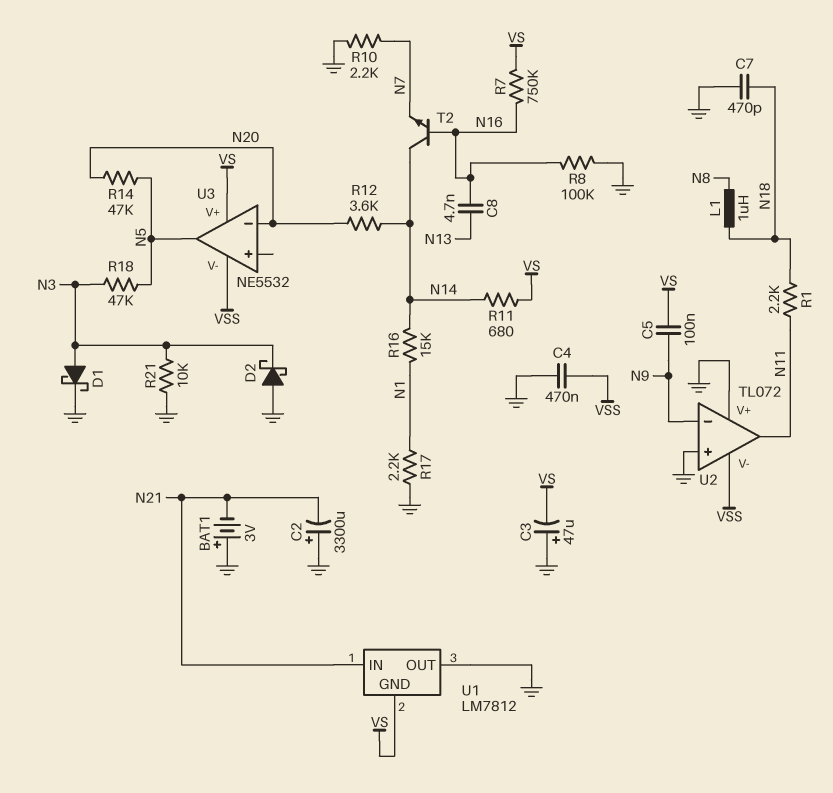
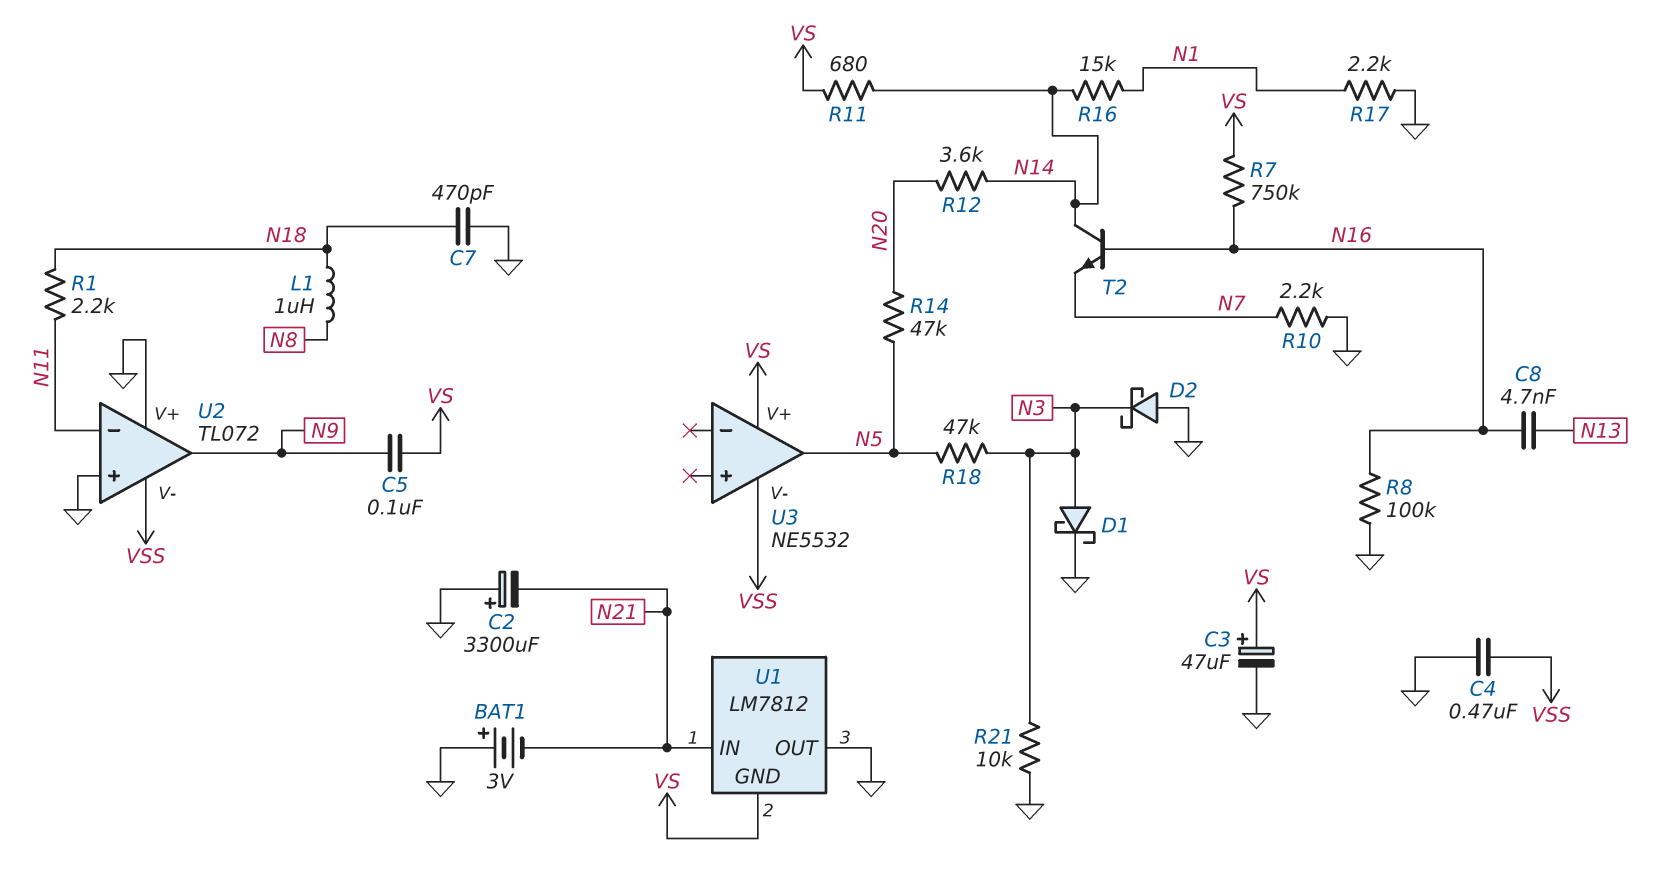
C3: 47uF (plus GND, minus VS) -> 47uF (plus VS, minus GND)
U2 pin in-: N9 -> N11
U2 pin out: N11 -> N9
U3 pin in-: N20 -> none

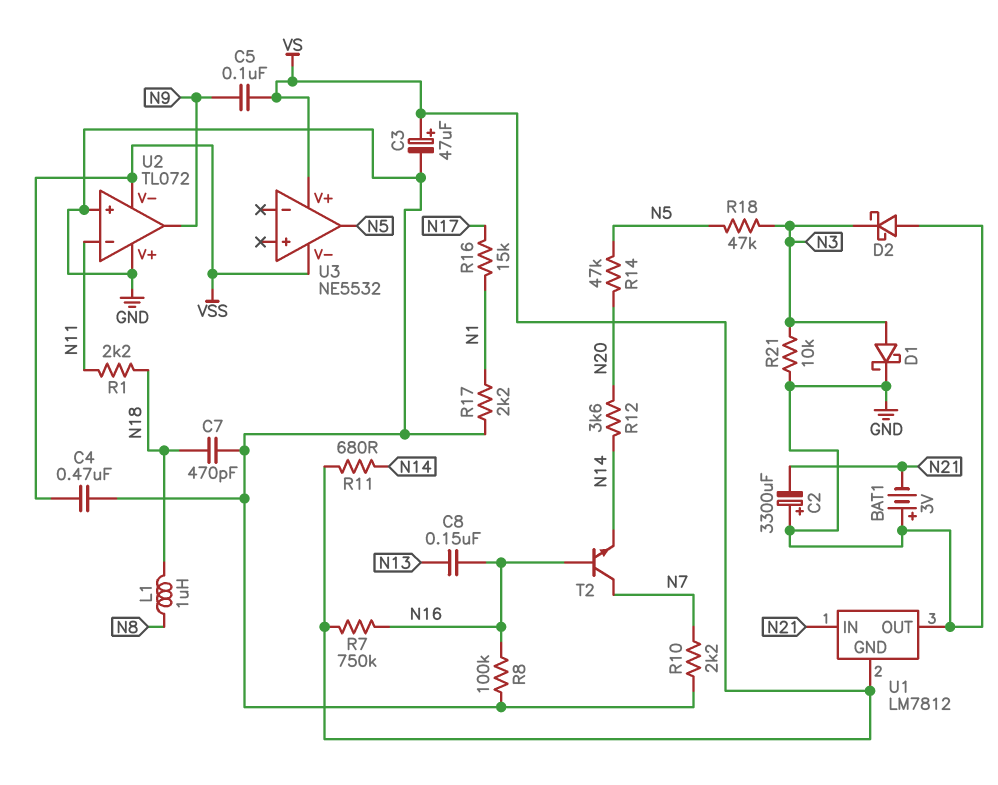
C8: 4.7nF (N13, N16) -> 150nF (N13, N16)
R16: 15k (N1, N14) -> 15k (N1, N17)
T2: NPN (B N16, C N14, E N7) -> NPN (B N16, C N7, E N14)

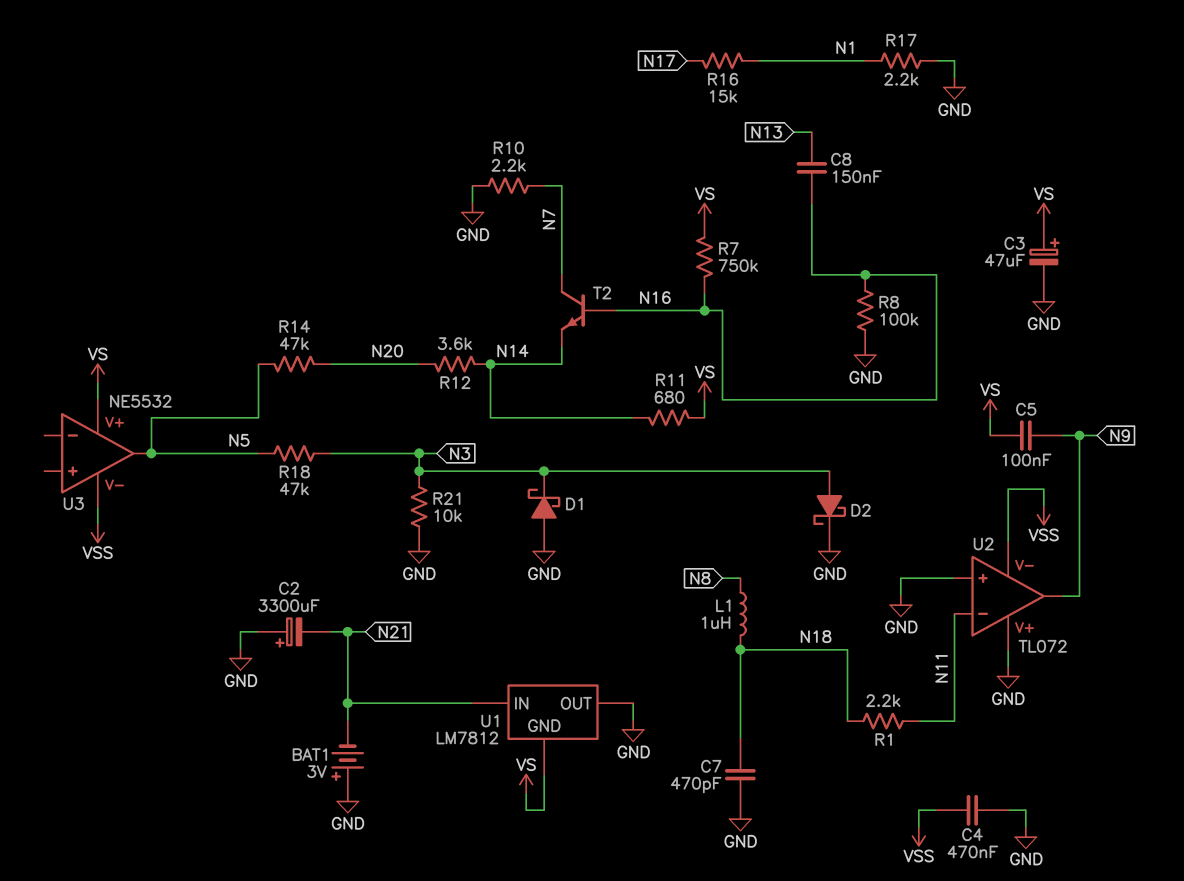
D1: schottky (A N3, K GND) -> schottky (A GND, K N3)
D2: schottky (A GND, K N3) -> schottky (A N3, K GND)

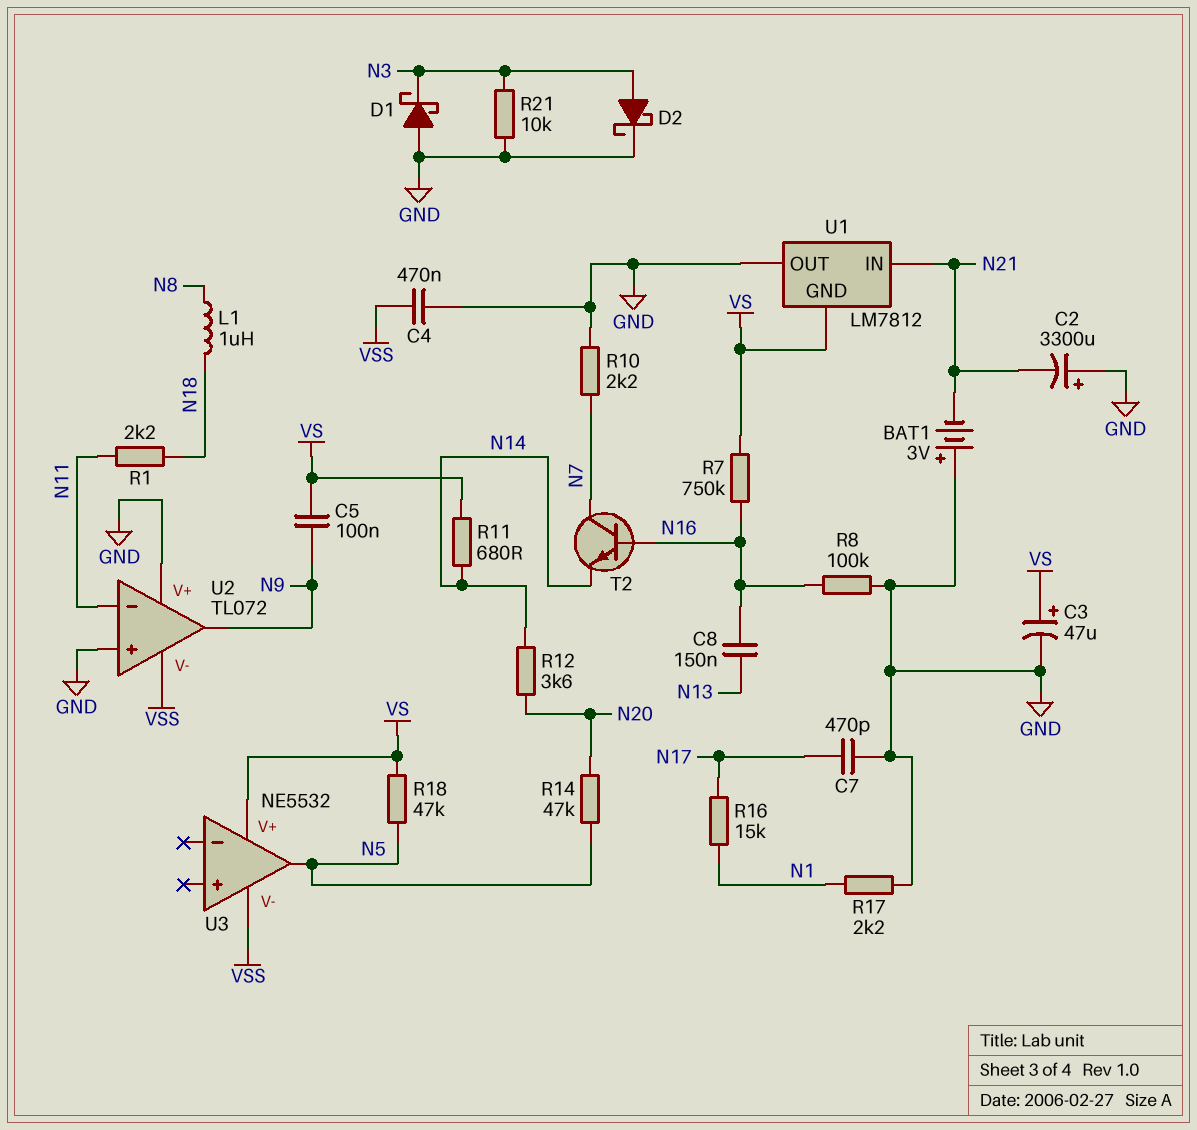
C7: 470pF (GND, N18) -> 470pF (GND, N17)
R18: 47k (N3, N5) -> 47k (N5, VS)

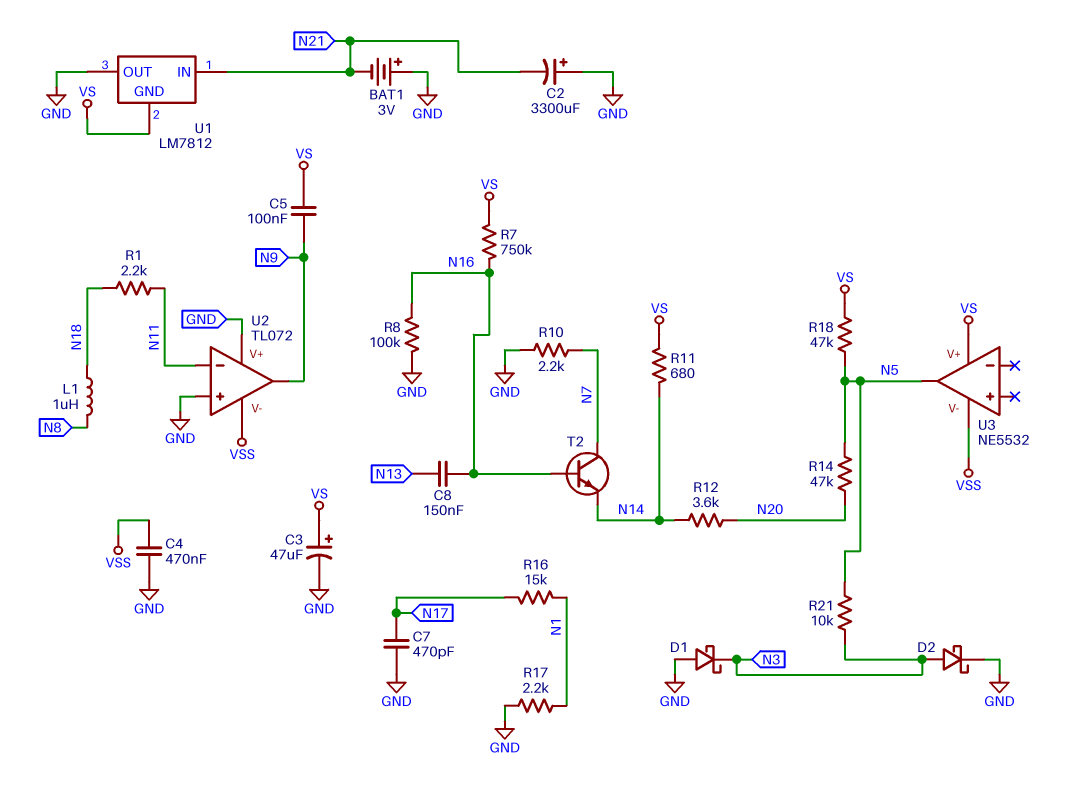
R21: 10k (GND, N3) -> 10k (N3, N5)

